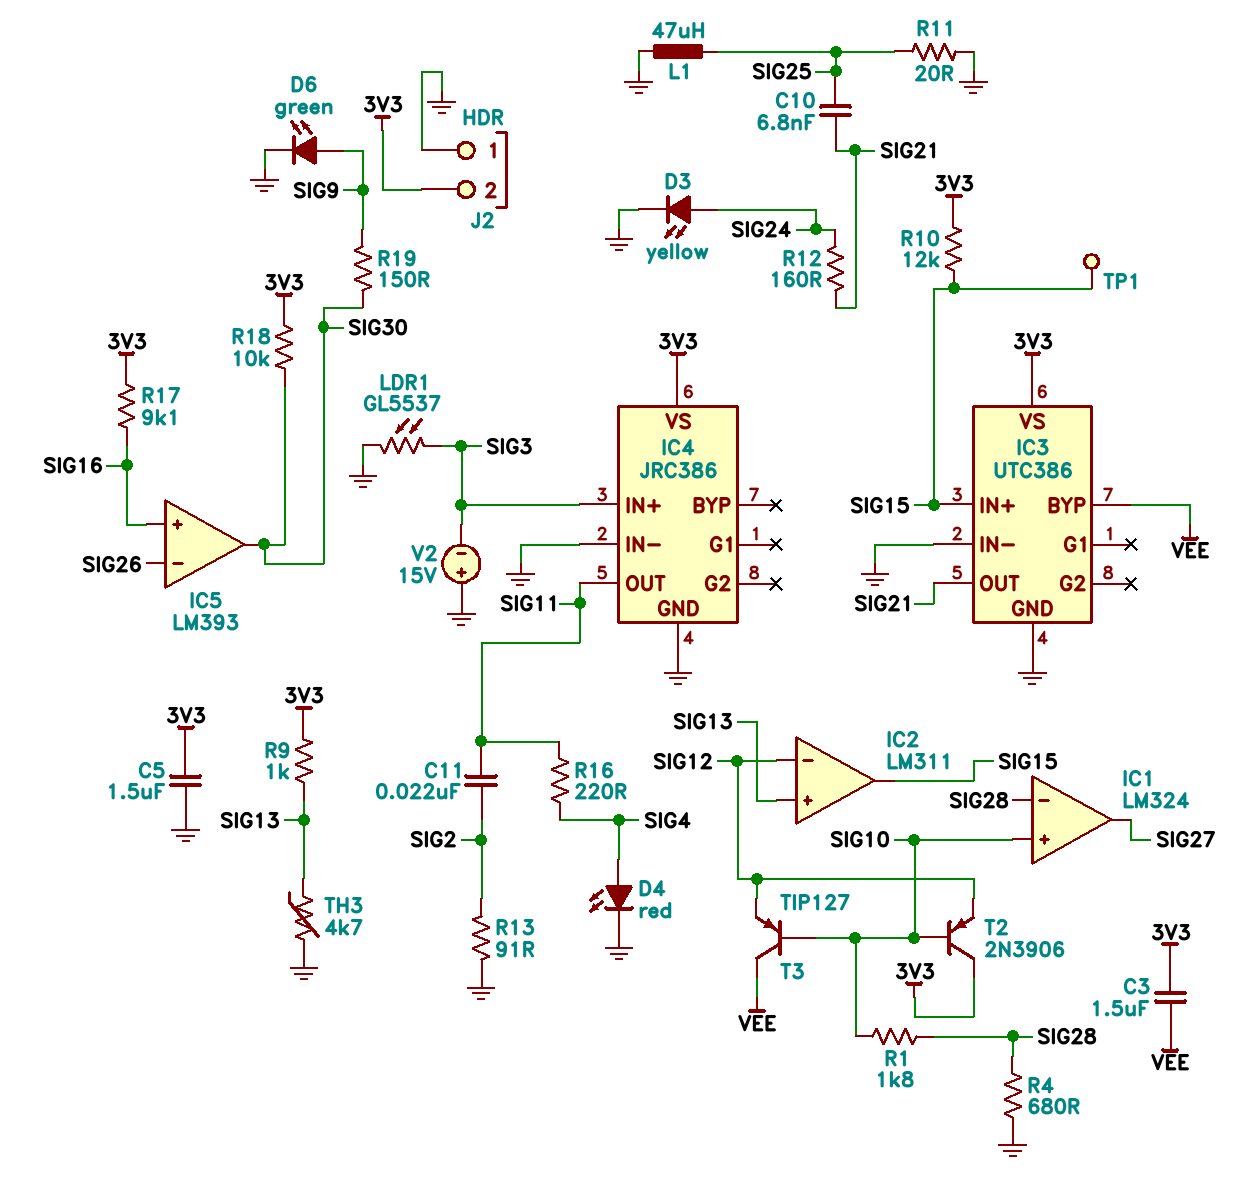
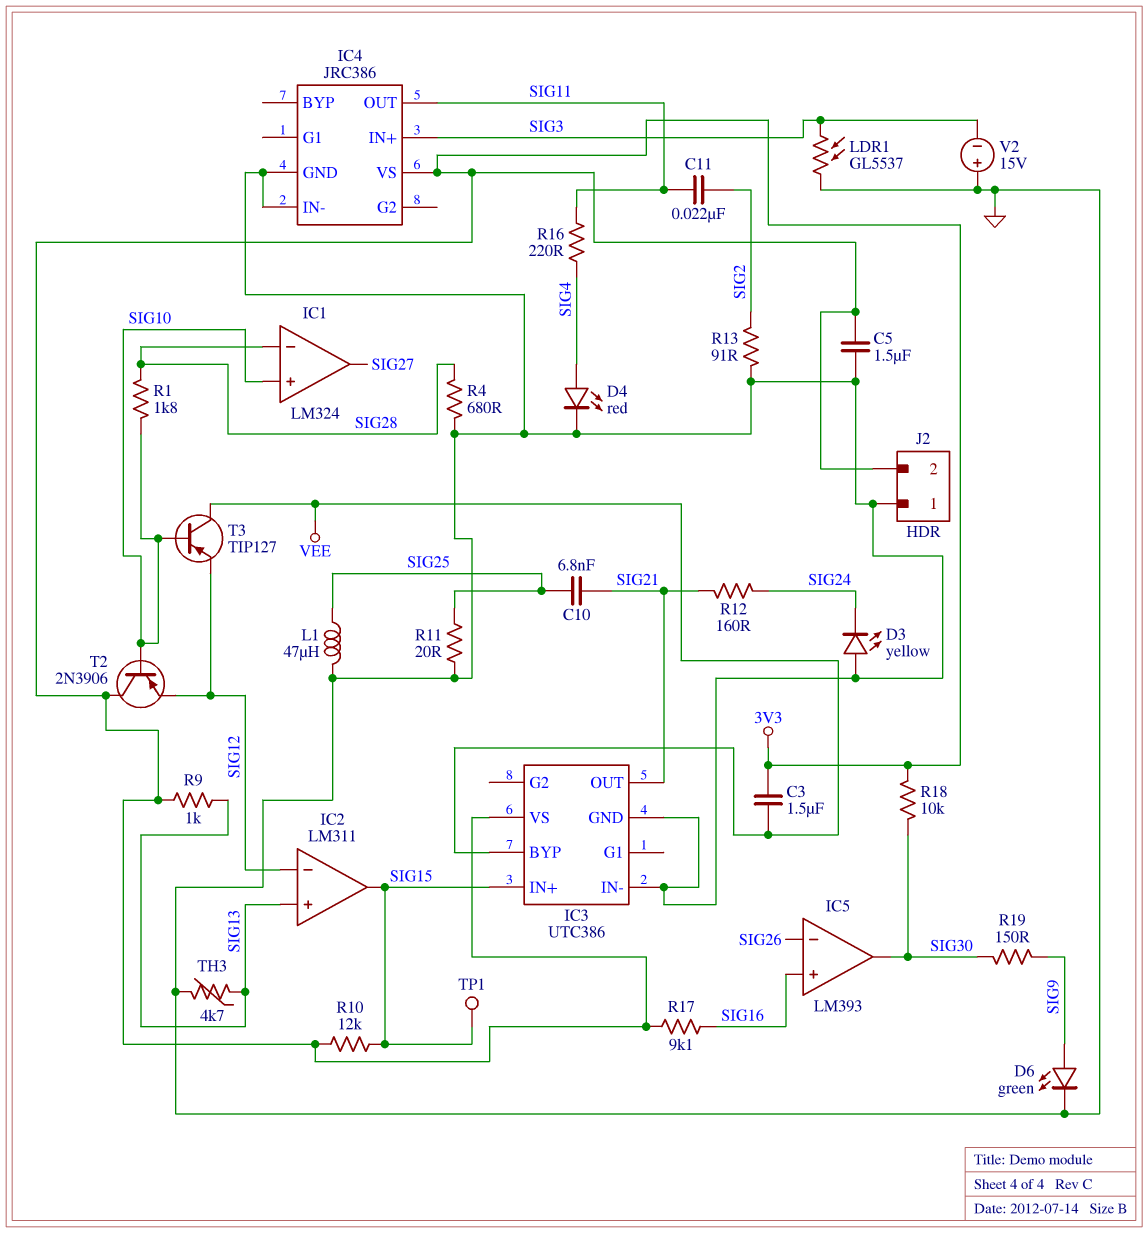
D3: LED yellow (A SIG24, K GND) -> LED yellow (A GND, K SIG24)

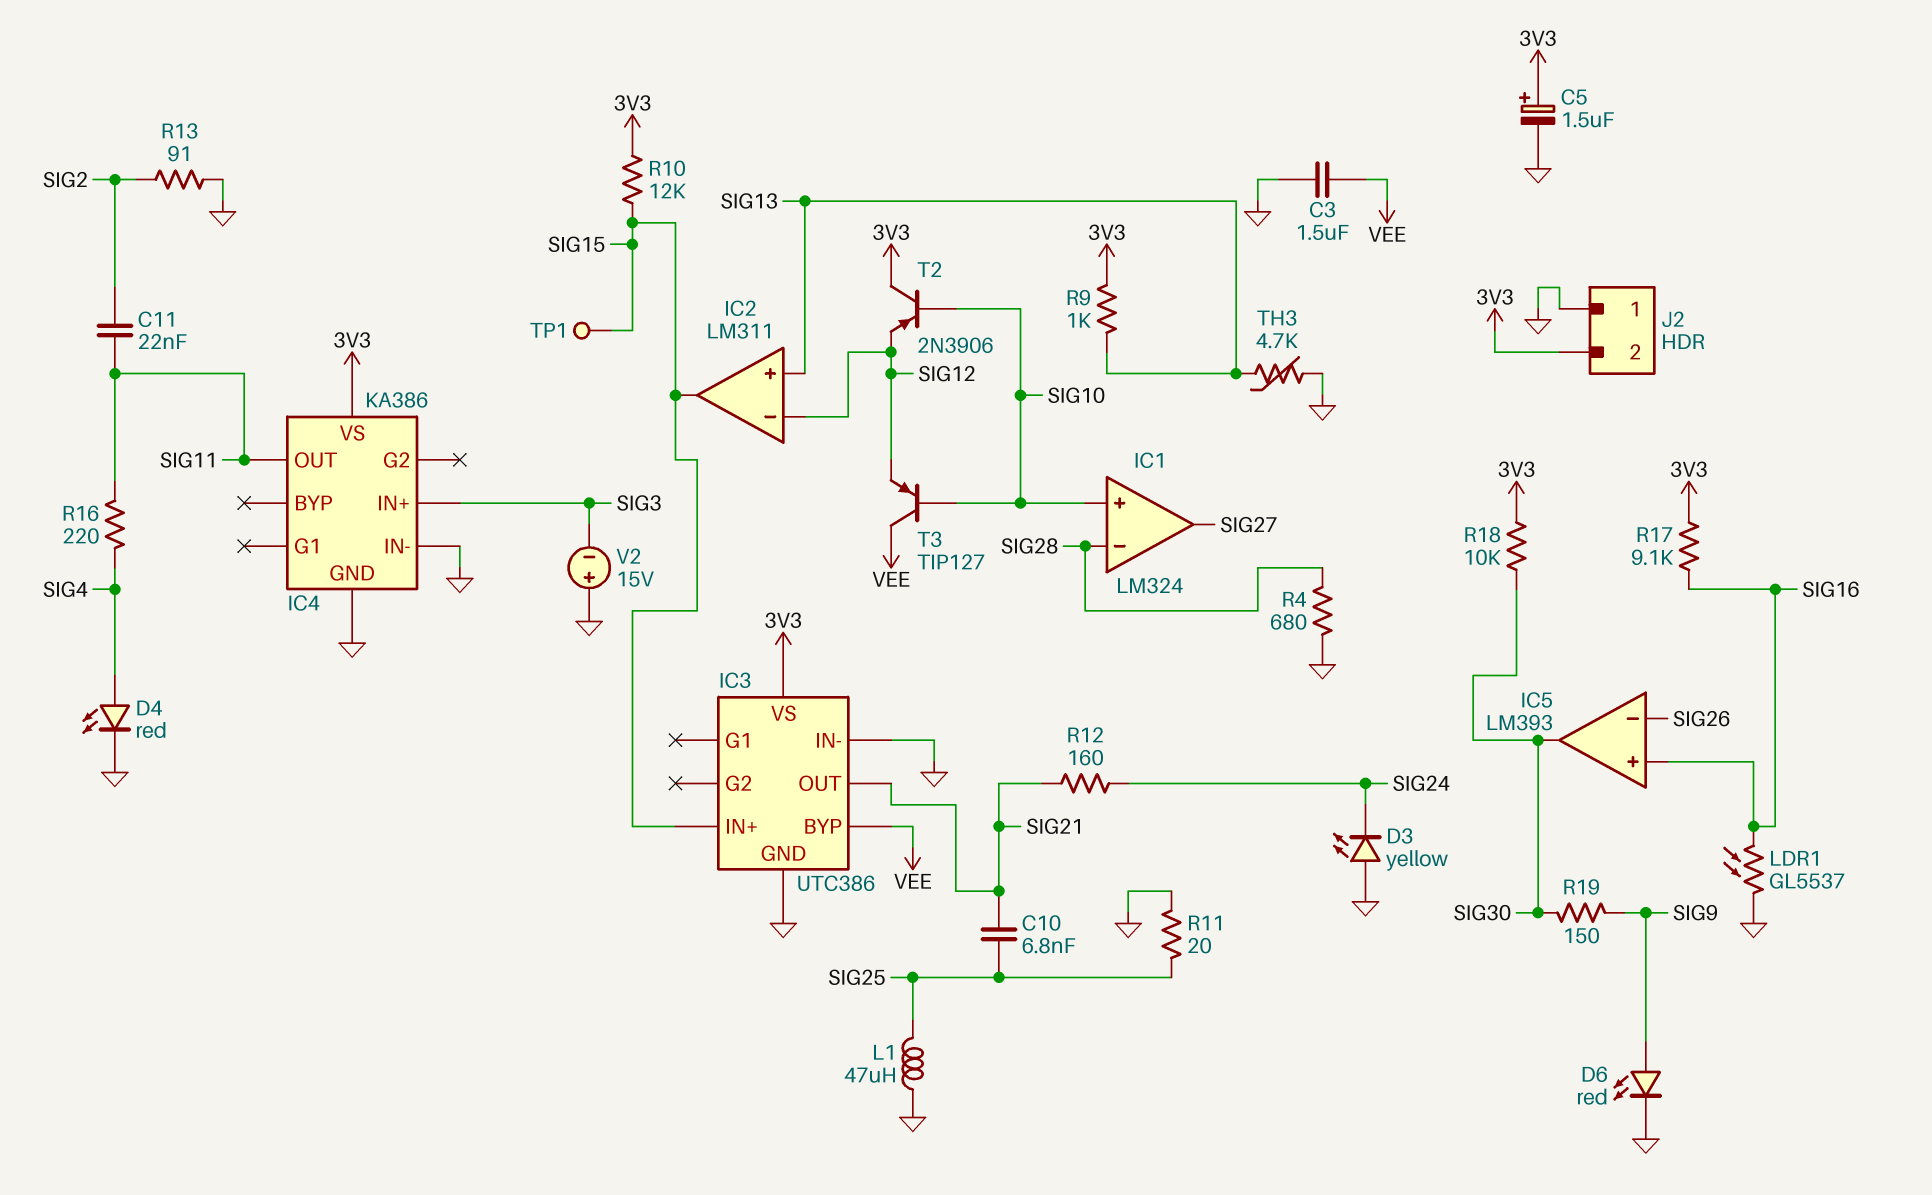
C3: 1.5uF (3V3, VEE) -> 1.5uF (GND, VEE)
C5: 1.5uF (3V3, GND) -> 1.5uF (plus 3V3, minus GND)
D6: LED green (A SIG9, K GND) -> LED red (A SIG9, K GND)
IC4: JRC386 -> KA386
LDR1: GL5537 (GND, SIG3) -> GL5537 (GND, SIG16)
R1: 1.8k (SIG10, SIG28) -> none

